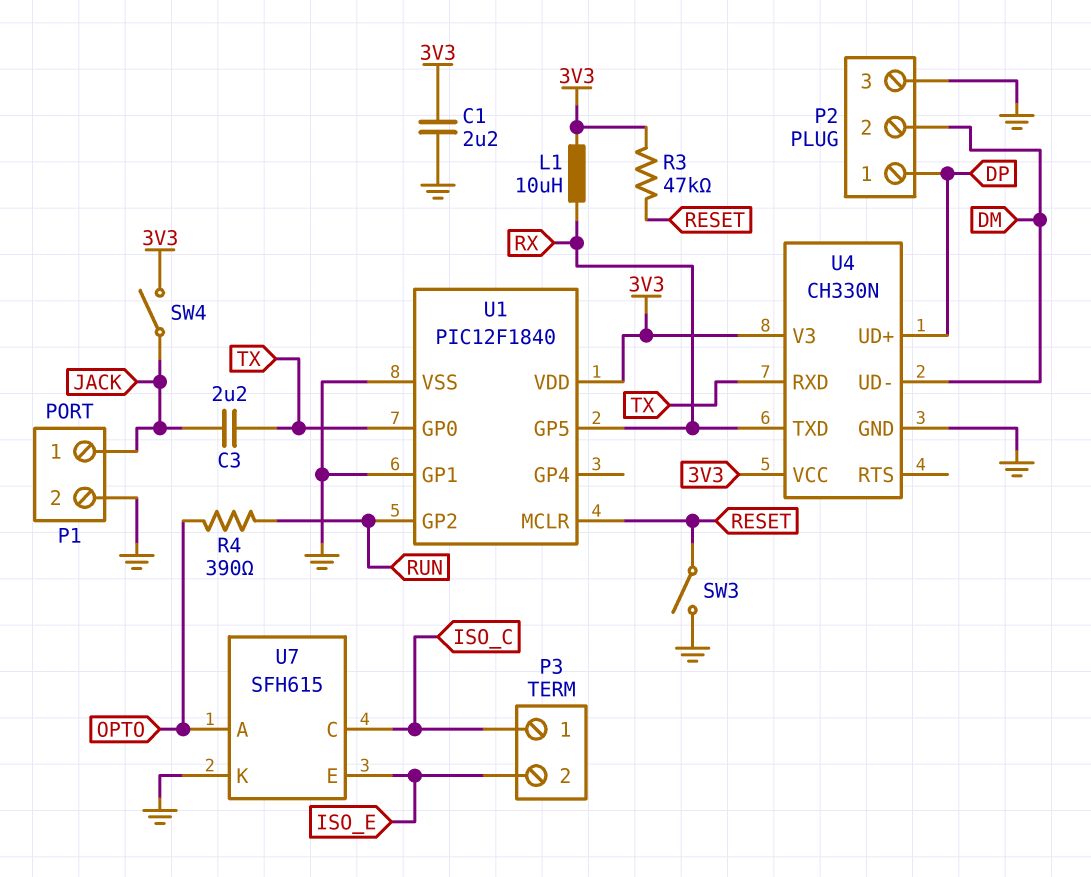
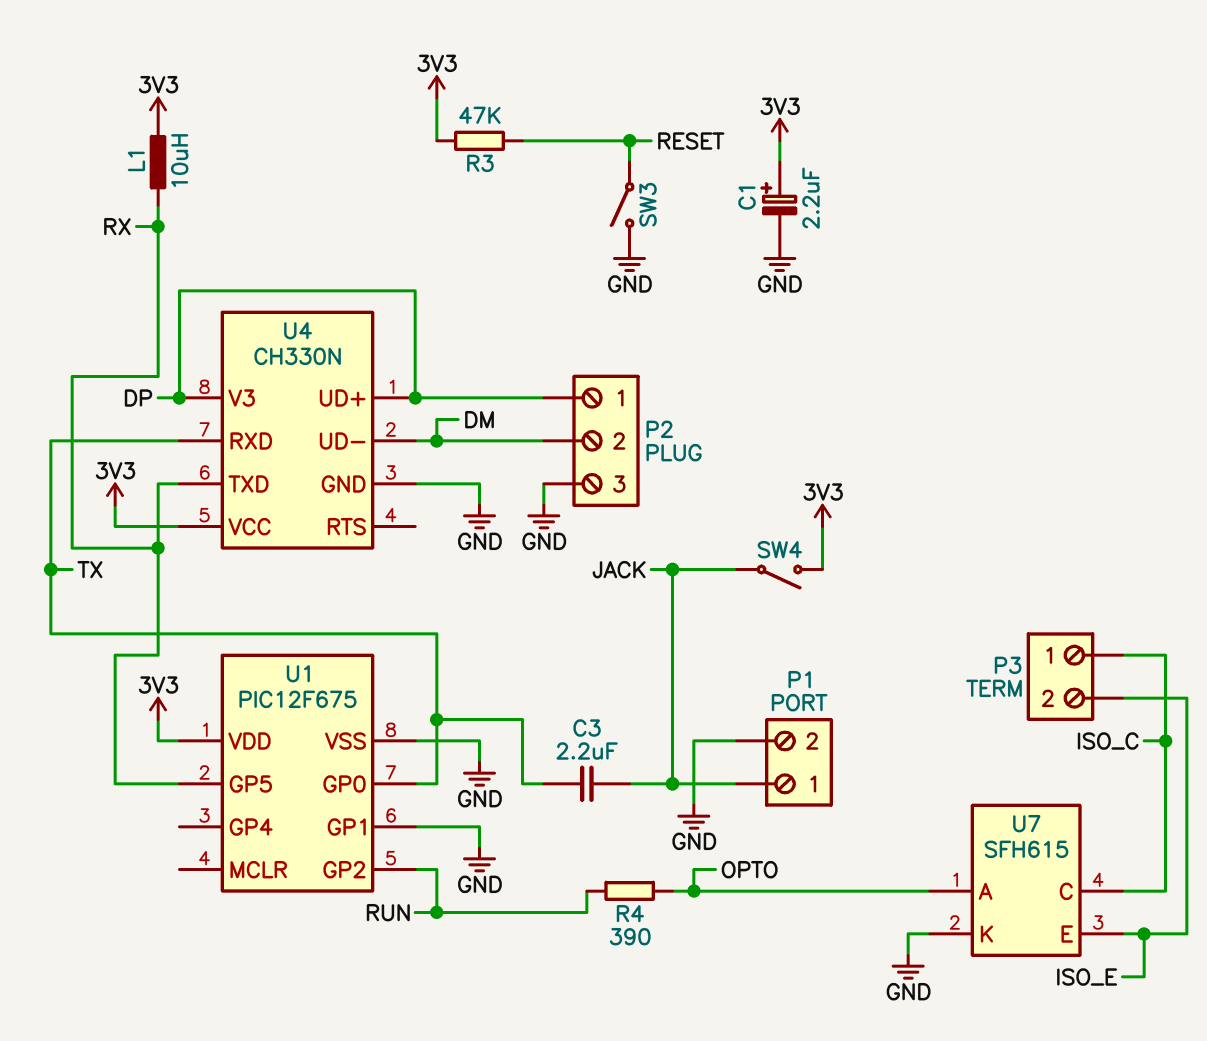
C1: 2.2uF (3V3, GND) -> 2.2uF (plus 3V3, minus GND)
U1: PIC12F1840 -> PIC12F675
U1 pin MCLR: RESET -> none
U4 pin V3: 3V3 -> DP

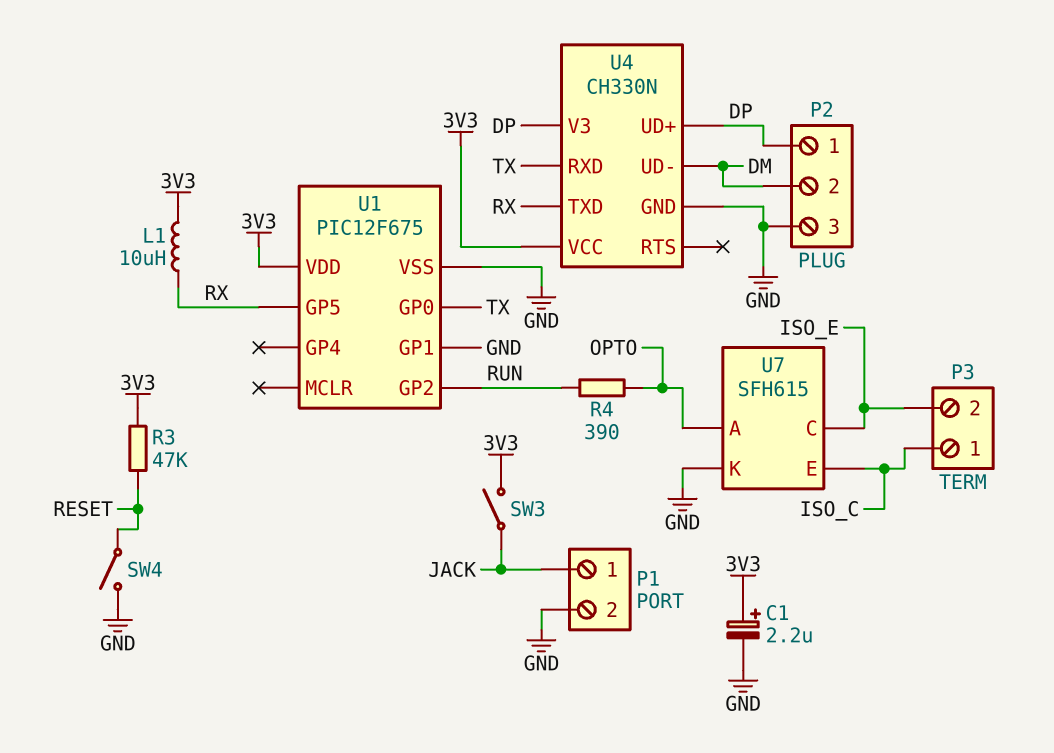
C3: 2.2uF (JACK, TX) -> none
SW3: switch (GND, RESET) -> switch (3V3, JACK)
SW4: switch (3V3, JACK) -> switch (GND, RESET)
U7 pin C: ISO_C -> ISO_E
U7 pin E: ISO_E -> ISO_C

